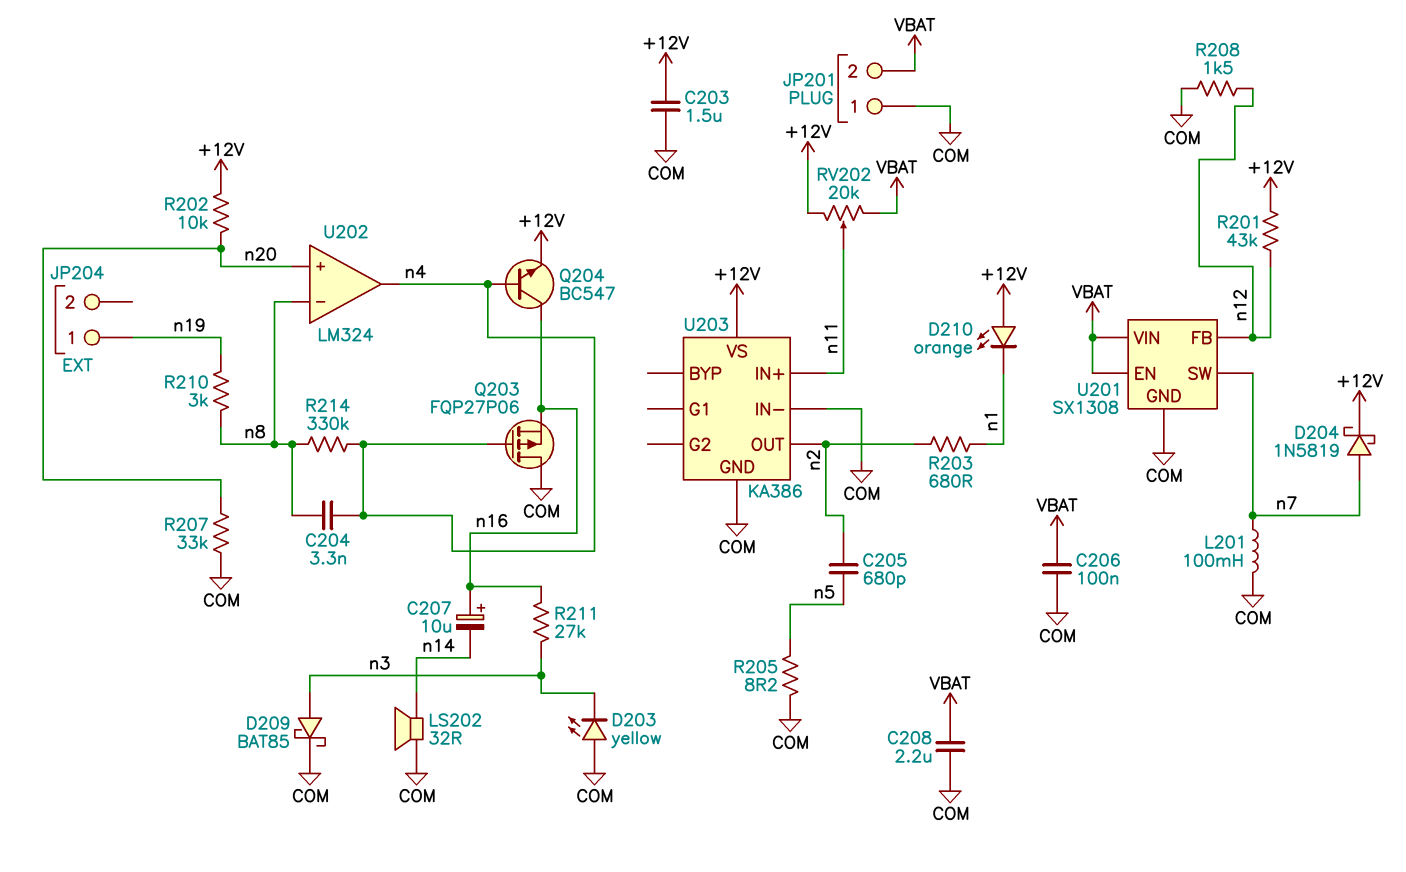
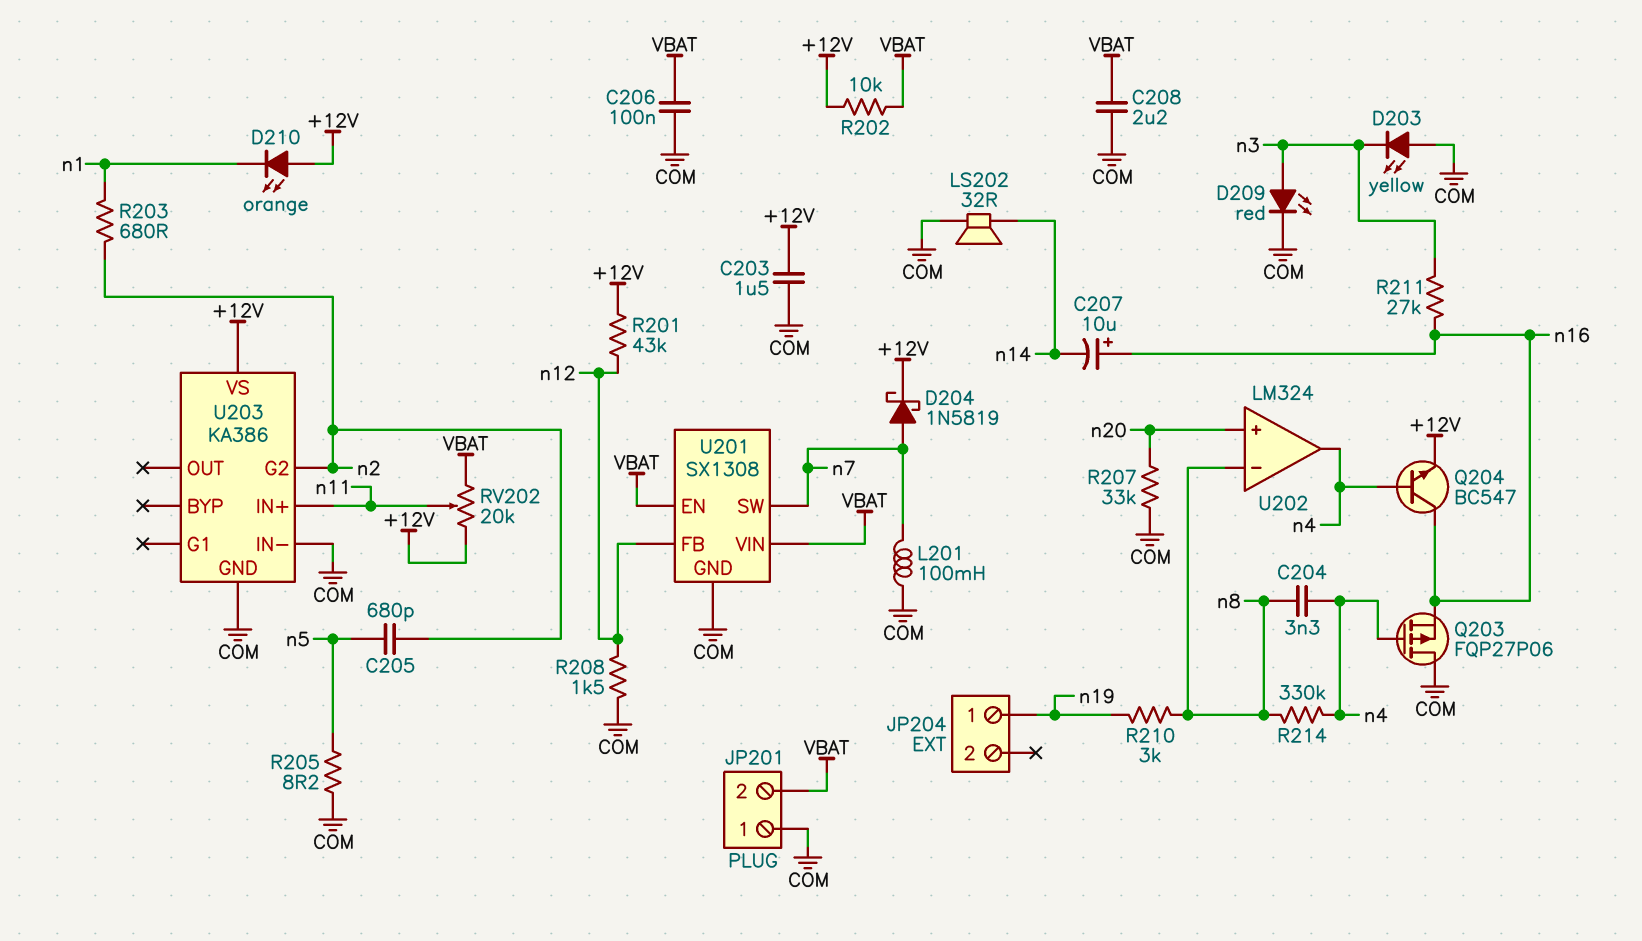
D209: schottky BAT85 (A n3, K COM) -> LED red (A n3, K COM)
R202: 10k (+12V, n20) -> 10k (+12V, VBAT)
U203 pin G2: none -> n2
U203 pin OUT: n2 -> none

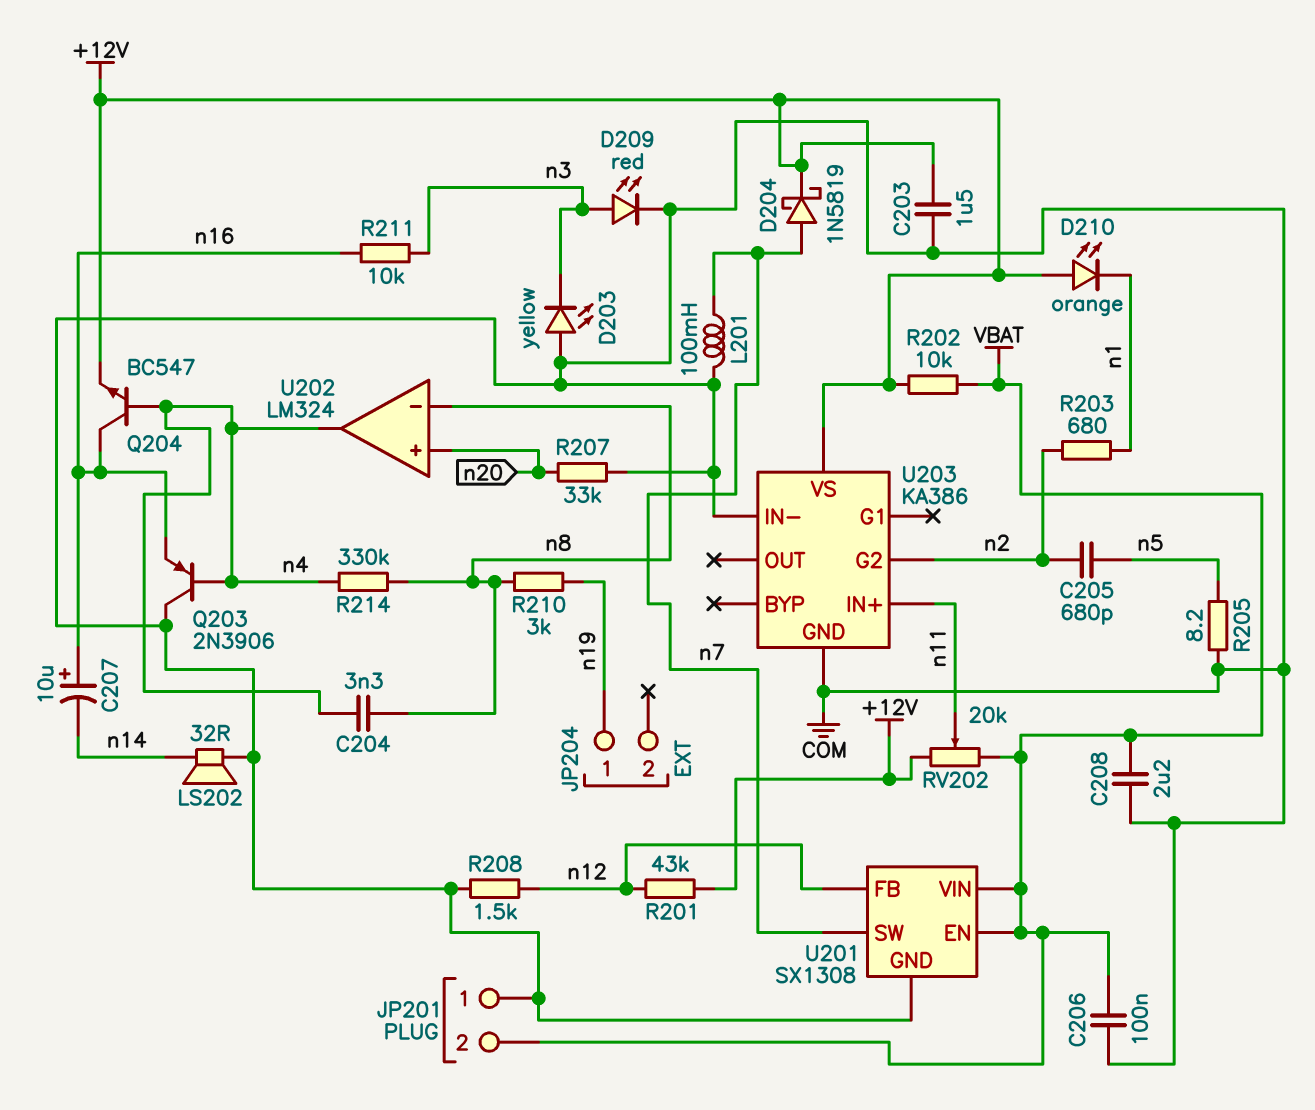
Q203: PMOS FQP27P06 (G n4, D COM, S n16) -> PNP 2N3906 (B n4, C COM, E n16)
R211: 27k (n3, n16) -> 10k (n3, n16)

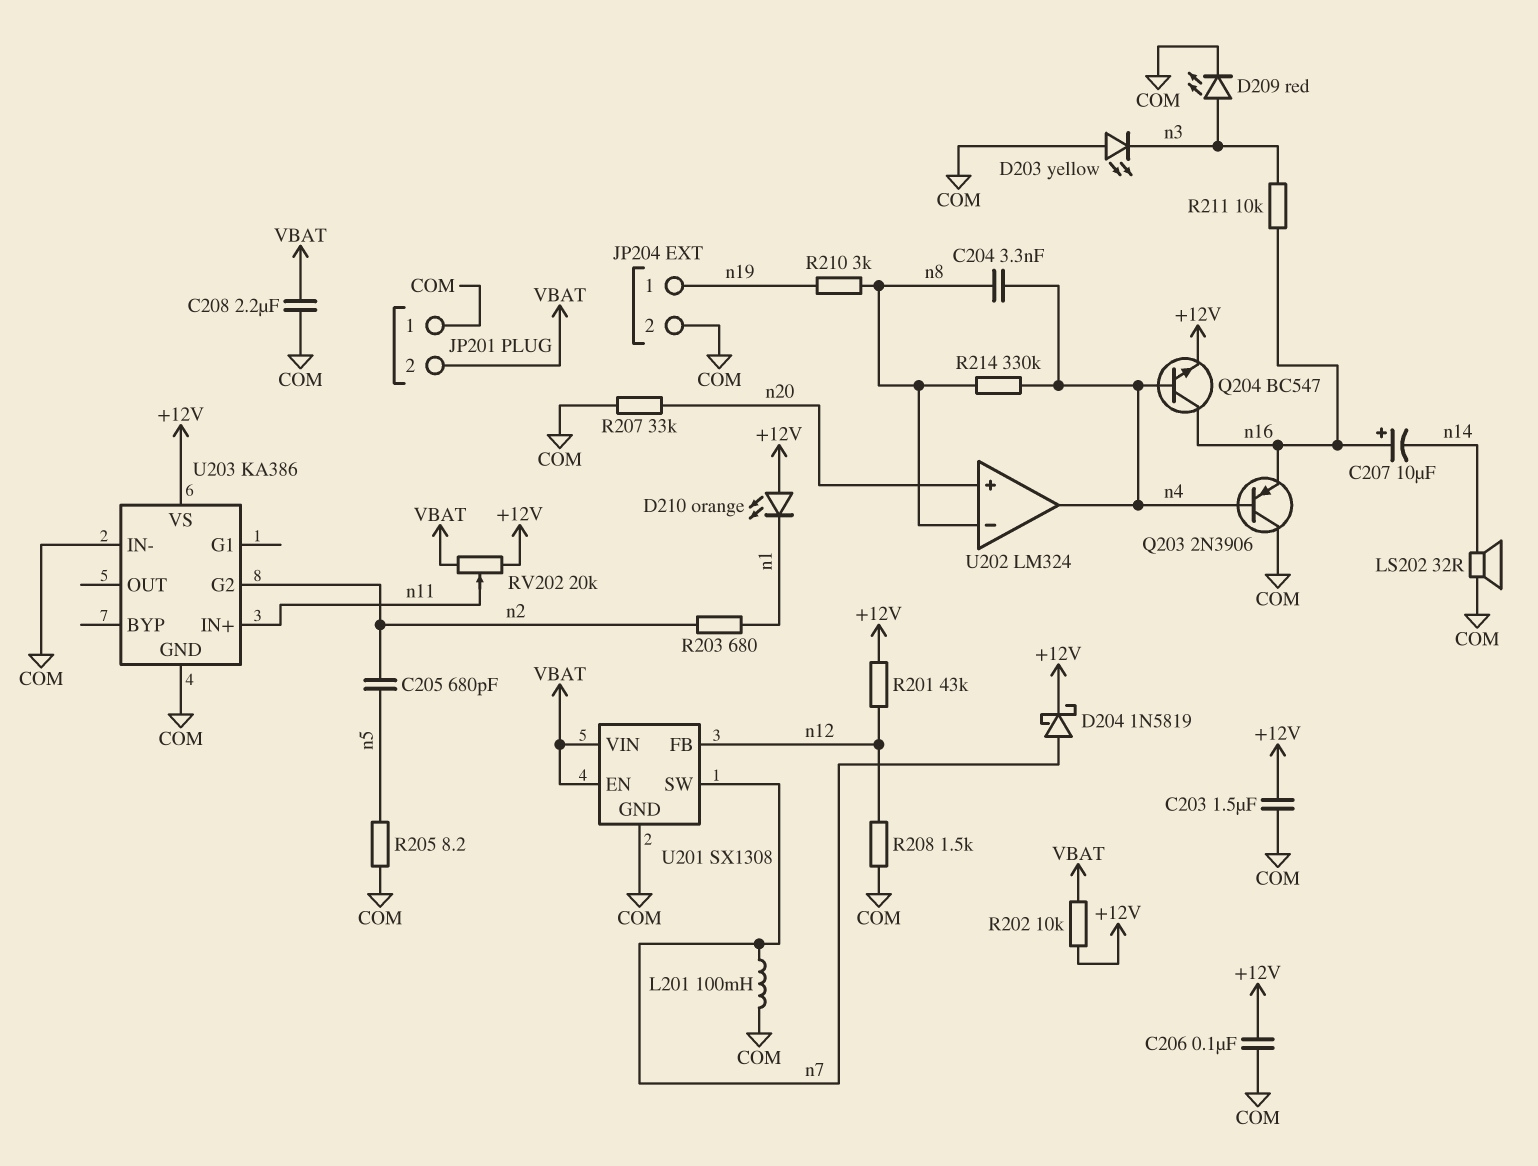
C206: 100nF (COM, VBAT) -> 100nF (+12V, COM)
JP204 pin 2: none -> COM

